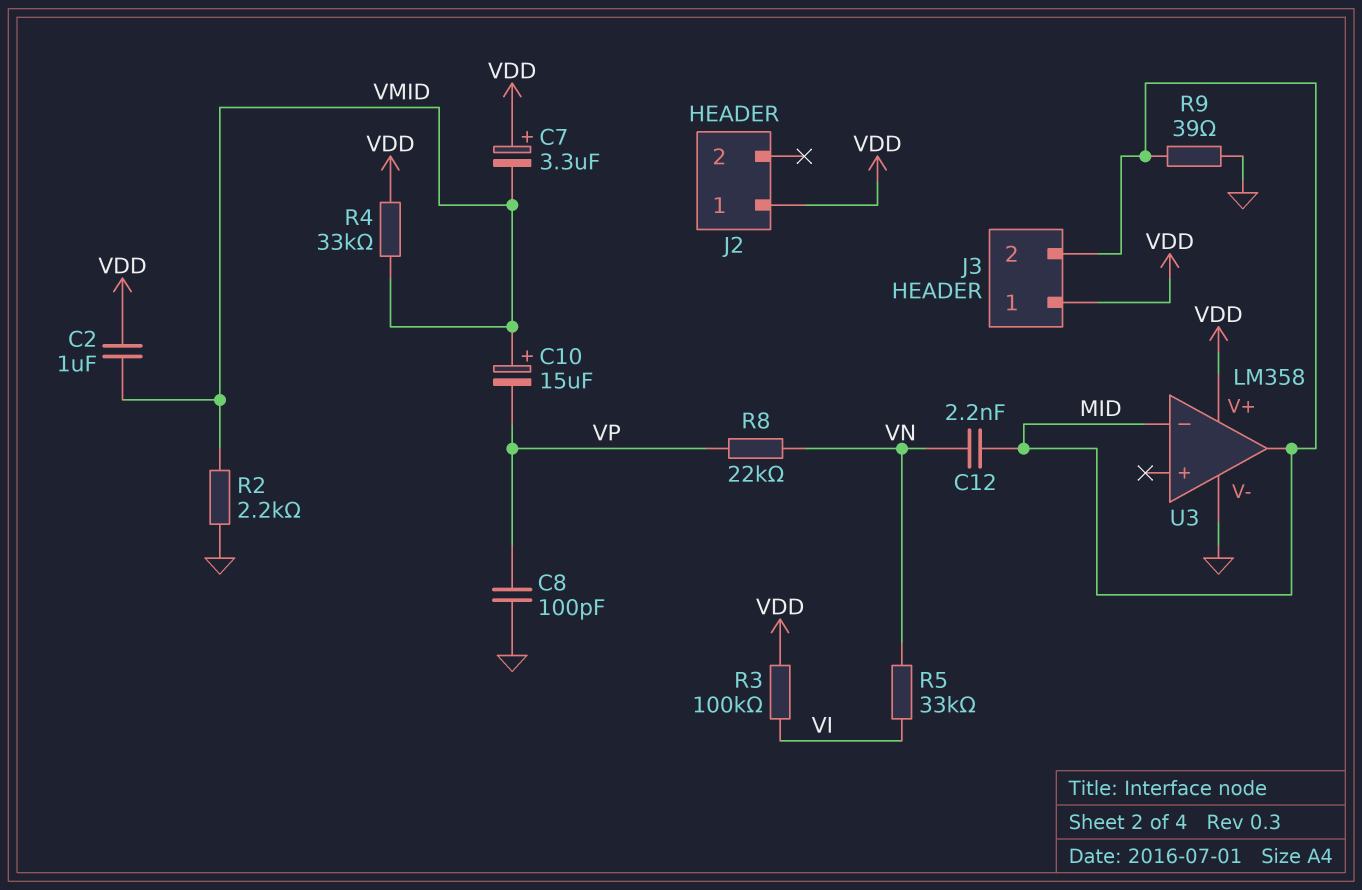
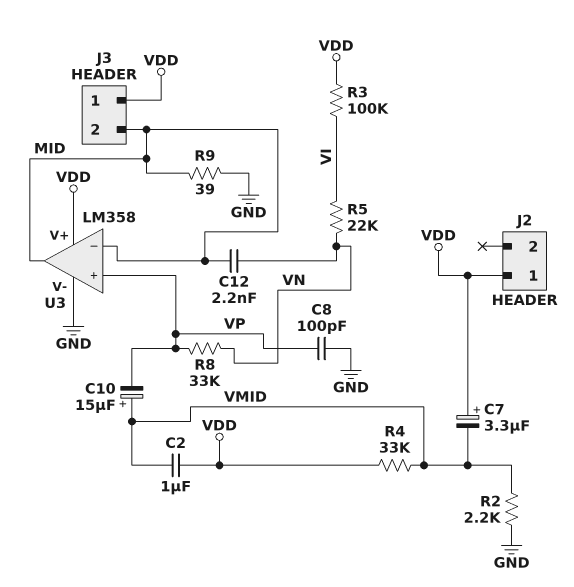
R5: 33k (VI, VN) -> 22k (VI, VN)
R8: 22k (VN, VP) -> 33k (VN, VP)
U3 pin in+: none -> VP

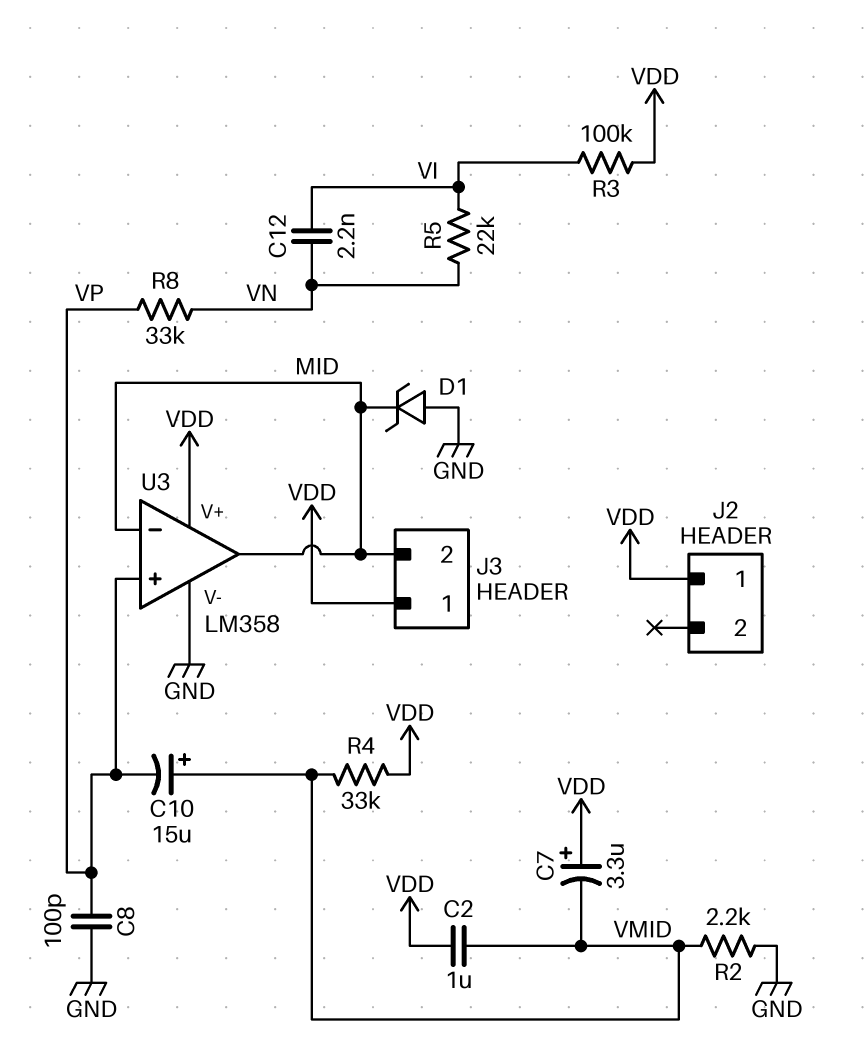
C12: 2.2nF (MID, VN) -> 2.2nF (VI, VN)
D1: none -> zener (A GND, K MID)
R9: 39 (GND, MID) -> none

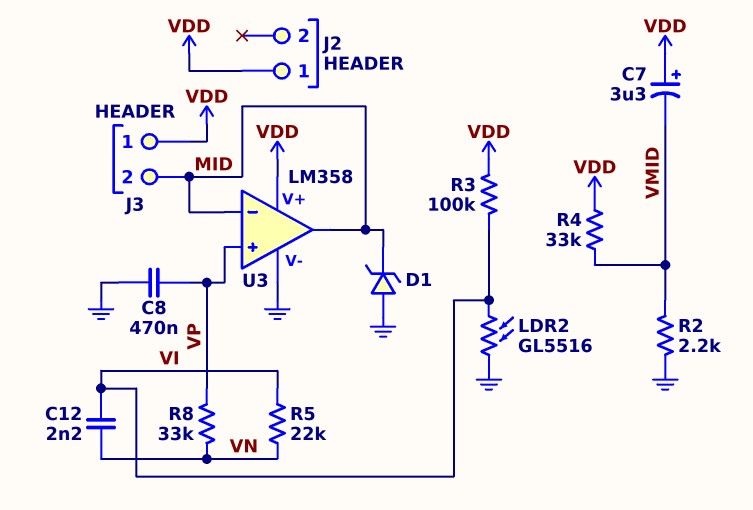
C2: 1uF (VDD, VMID) -> none
C8: 100pF (GND, VP) -> 470nF (GND, VP)
C10: 15uF (plus VMID, minus VP) -> none
LDR2: none -> GL5516 (GND, VI)

